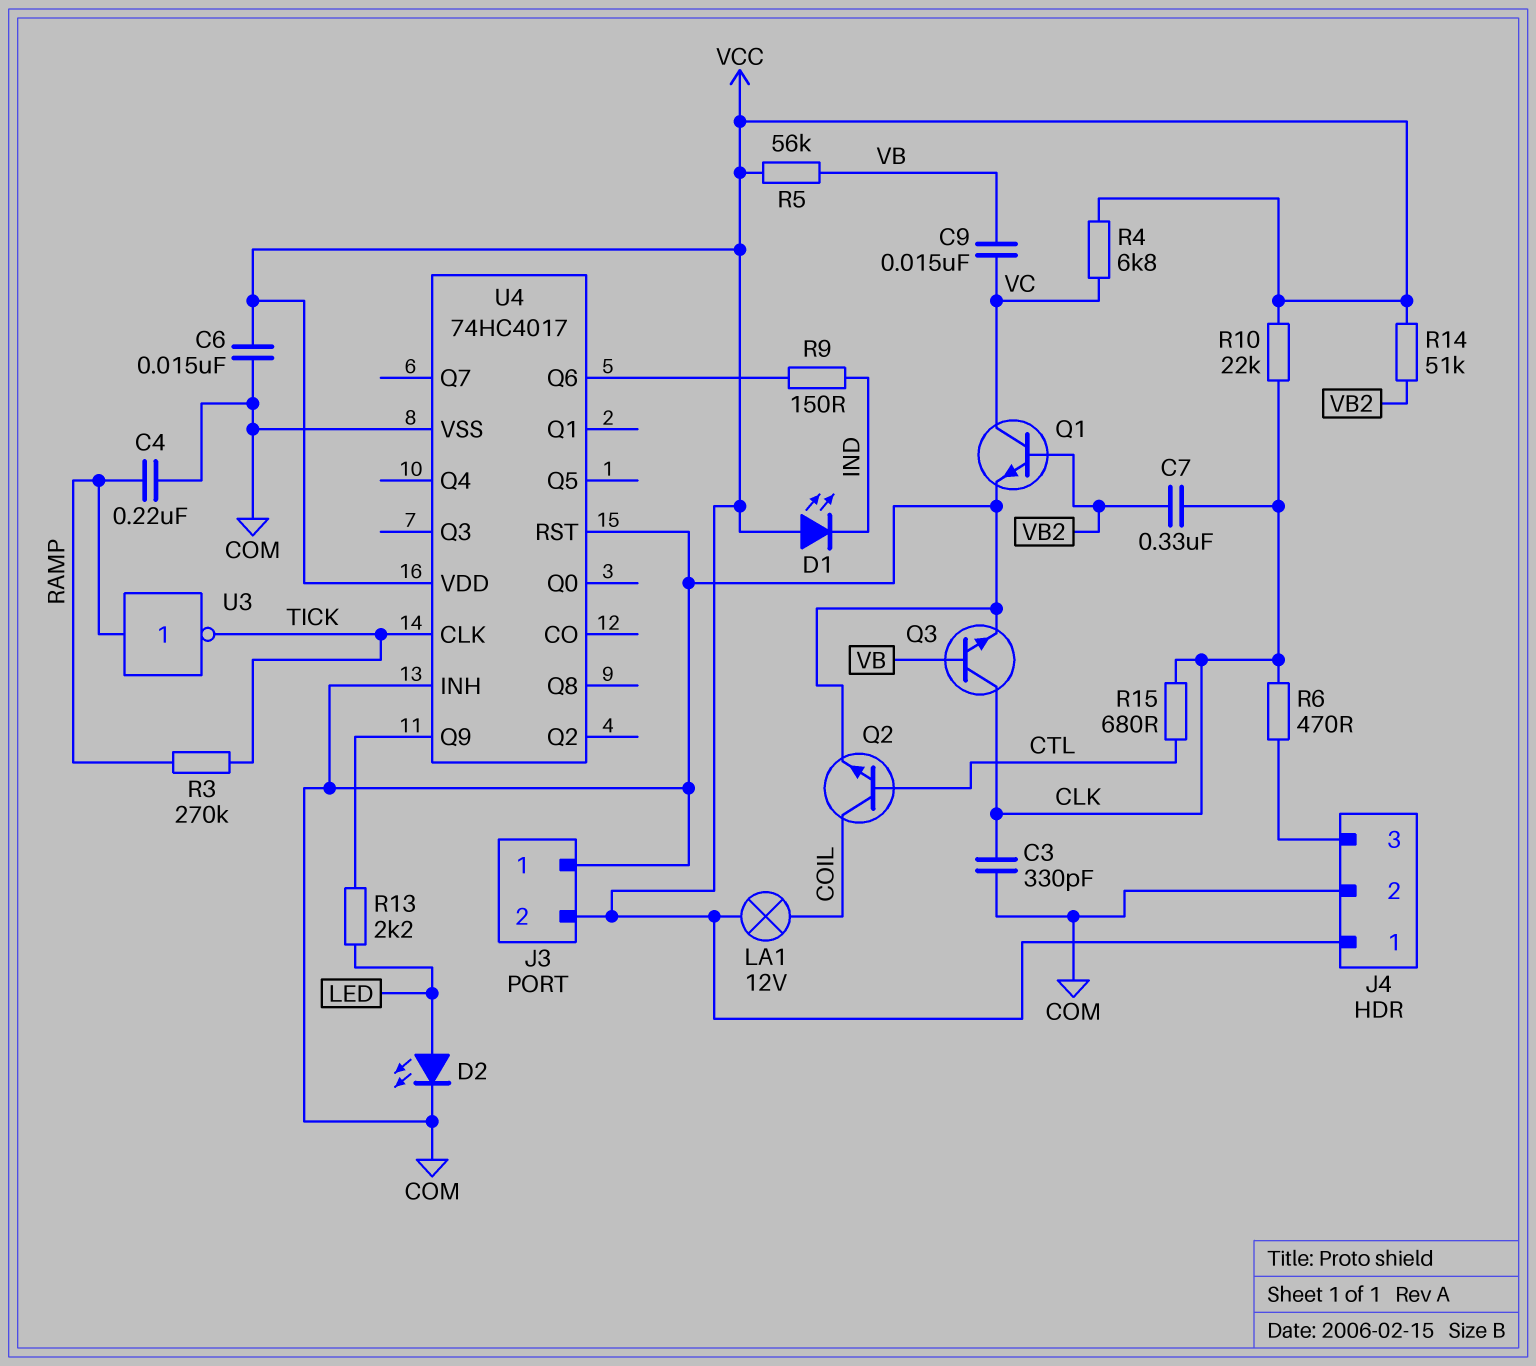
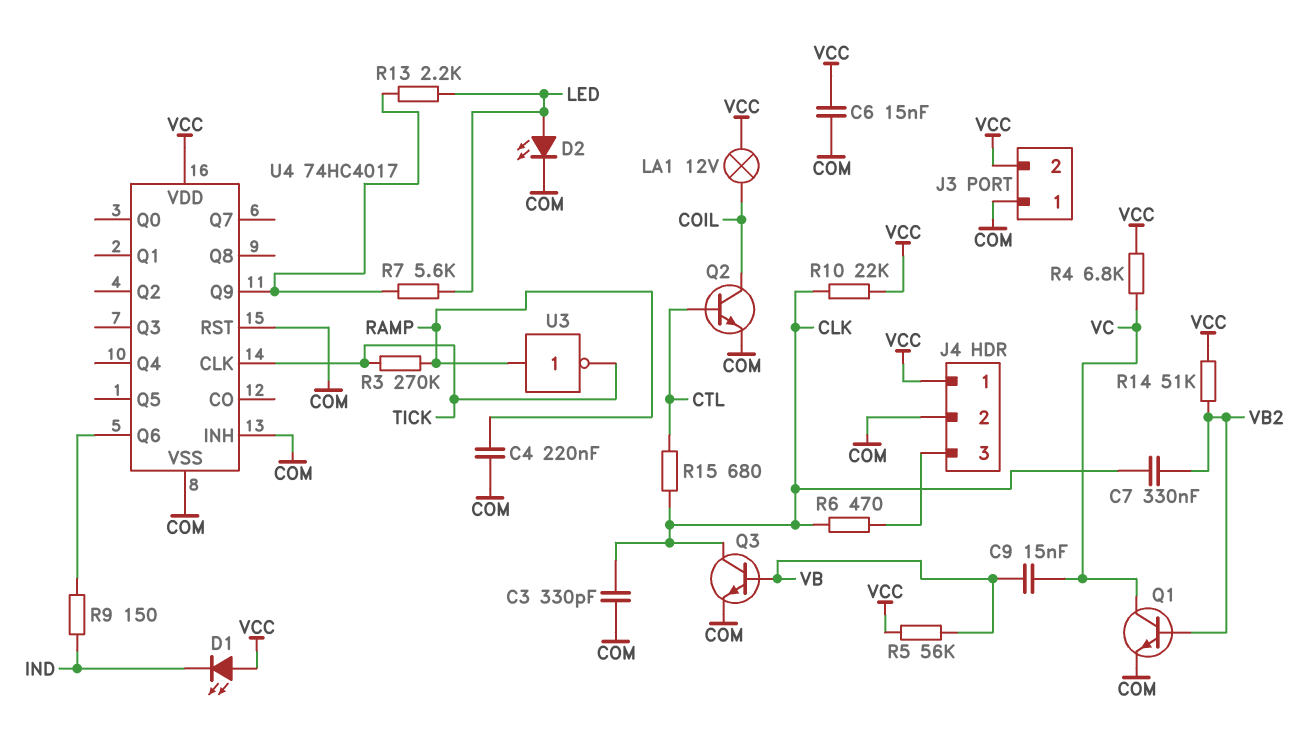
R7: none -> 5.6k (LED, U4/Q9)

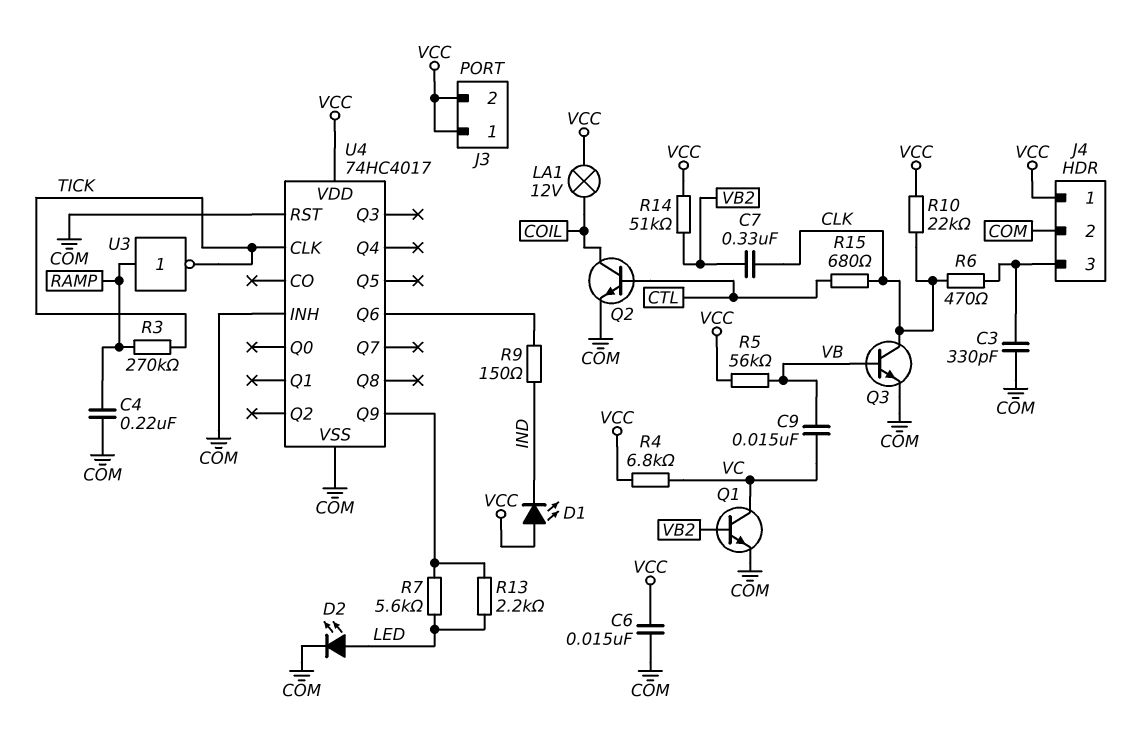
C3: 330pF (CLK, COM) -> 330pF (COM, J4/3)
J3 pin 1: COM -> VCC

